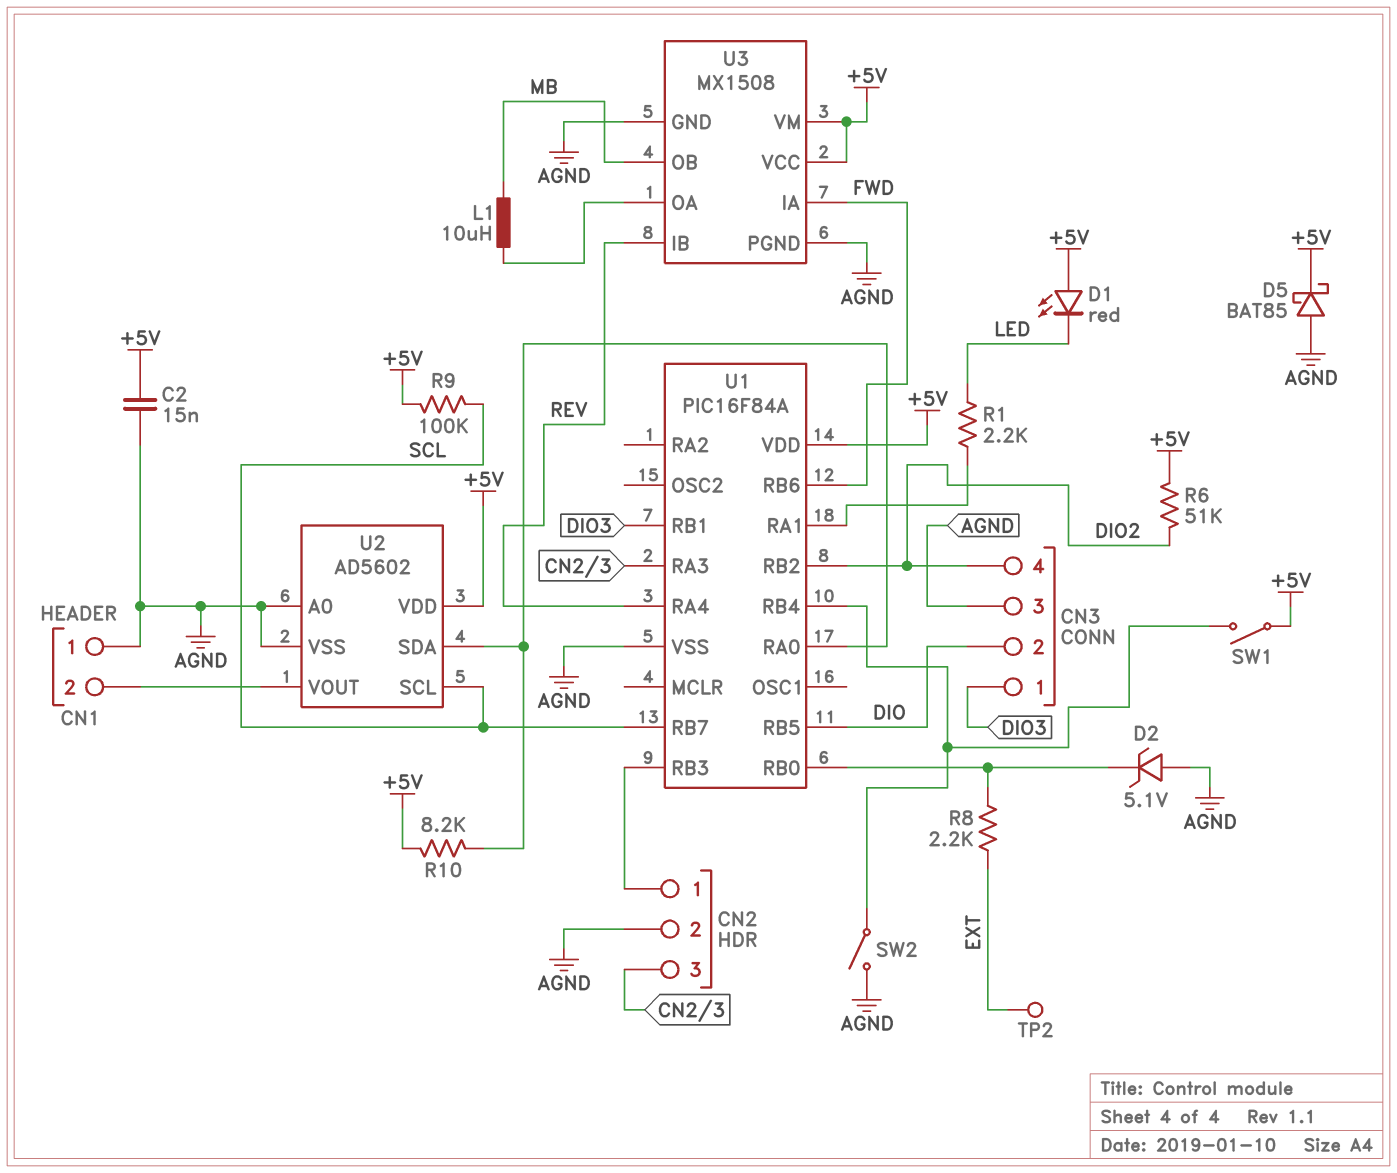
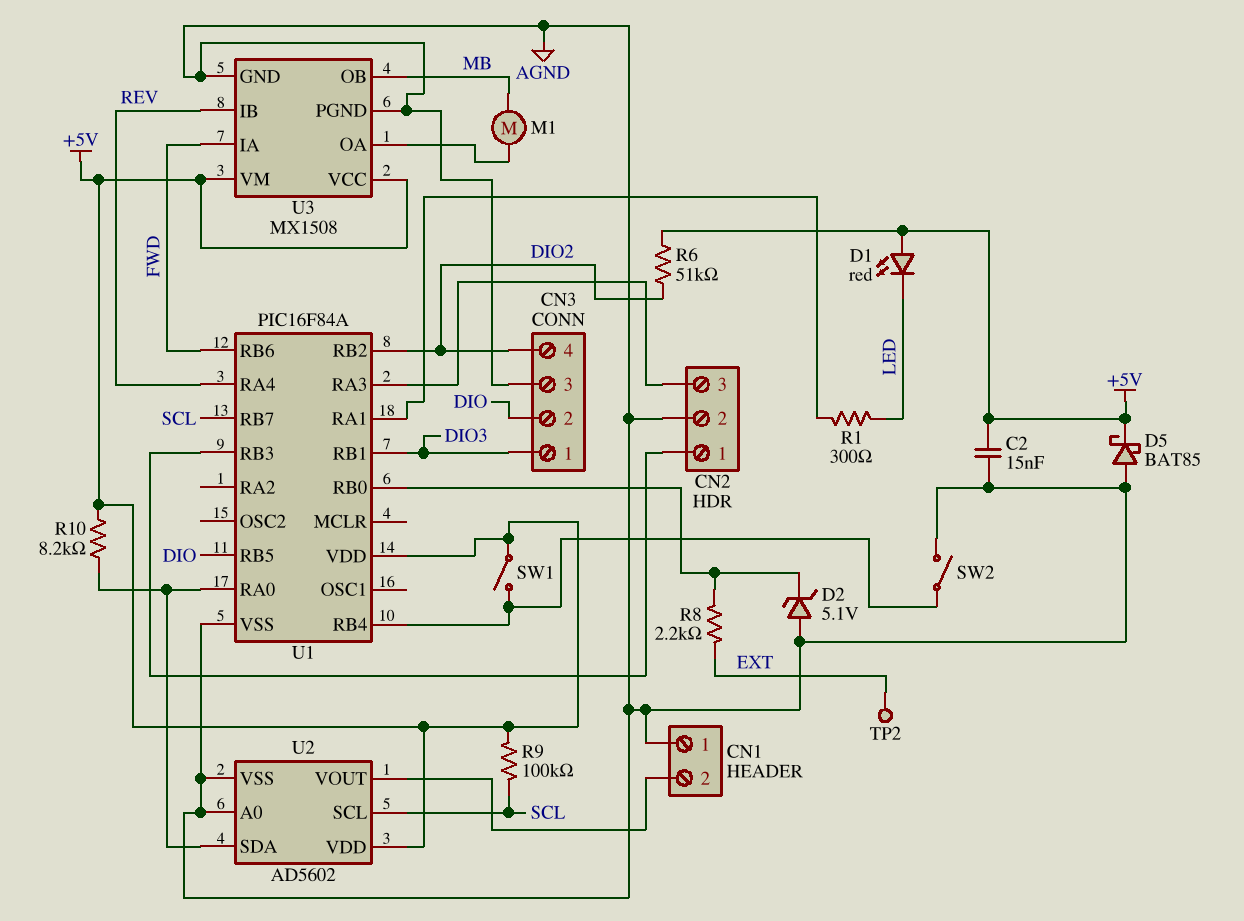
L1: 10uH (MB, U3/OA) -> none
M1: none -> motor (MB, U3/OA)
R1: 2.2k (LED, U1/RA1) -> 300 (LED, U1/RA1)

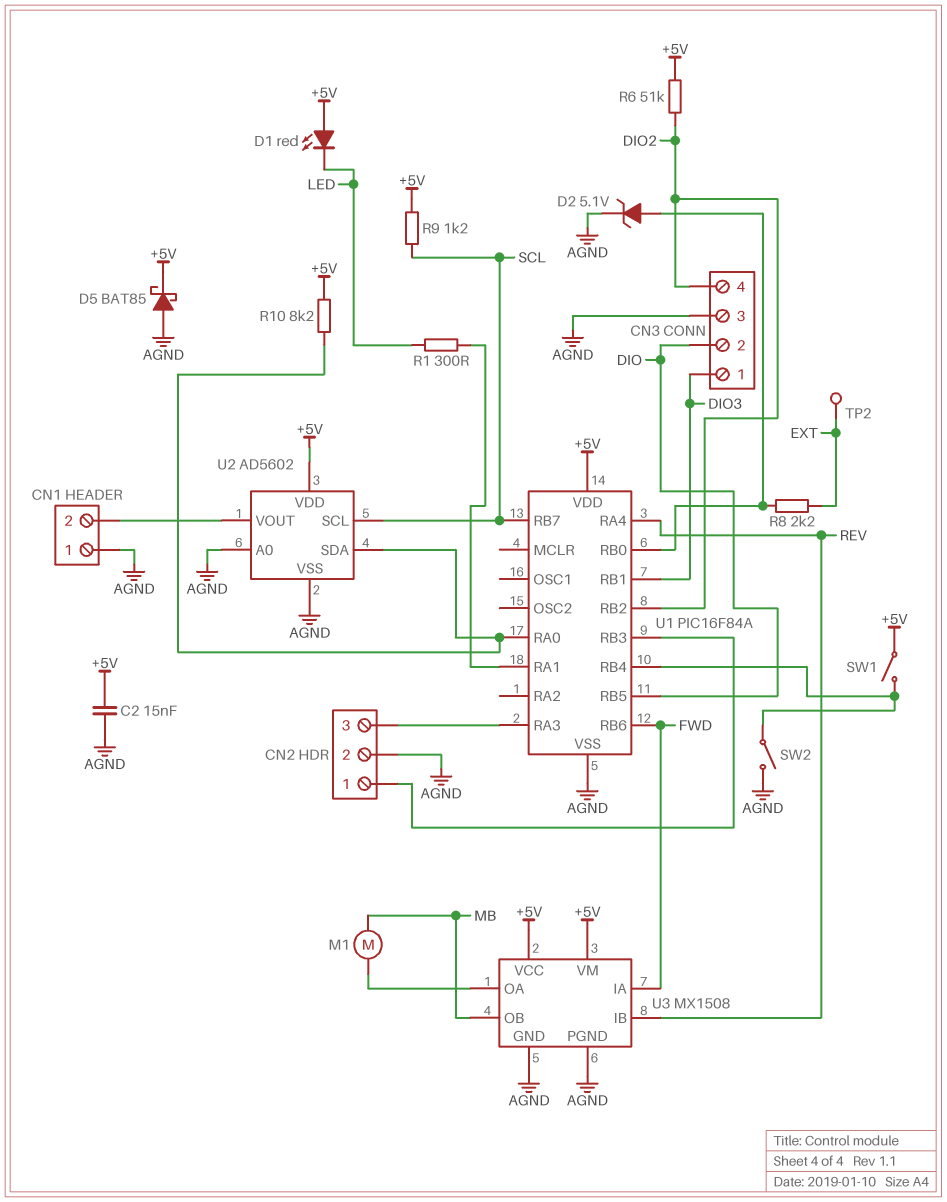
D2: zener 5.1V (A AGND, K U1/RB0) -> zener 5.1V (A U1/RB0, K AGND)
R9: 100k (+5V, SCL) -> 1.2k (+5V, SCL)

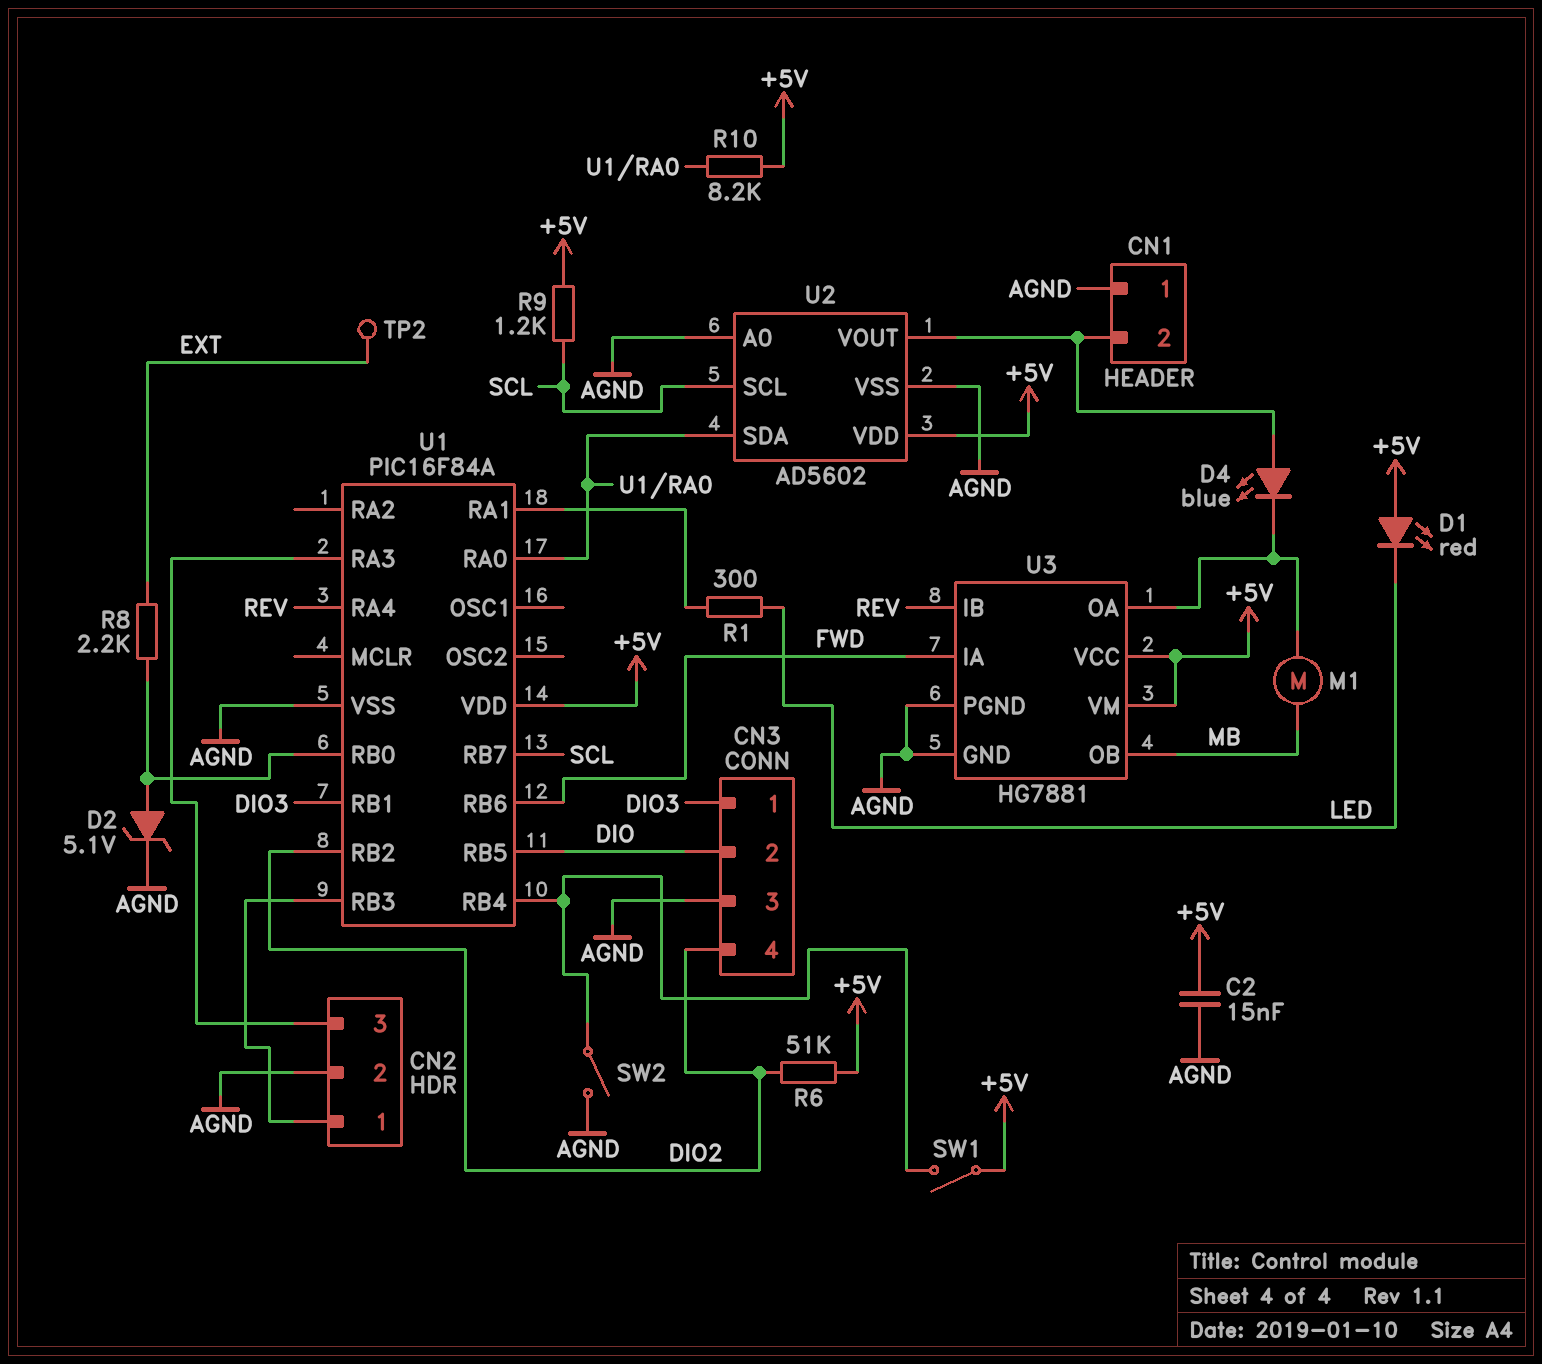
D4: none -> LED blue (A CN1/2, K U3/OA)
D5: schottky BAT85 (A AGND, K +5V) -> none
U3: MX1508 -> HG7881

